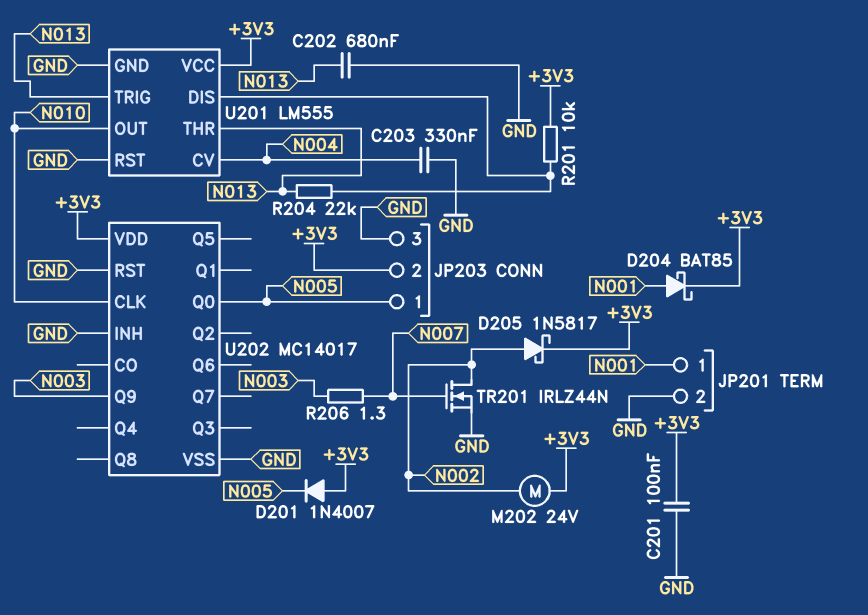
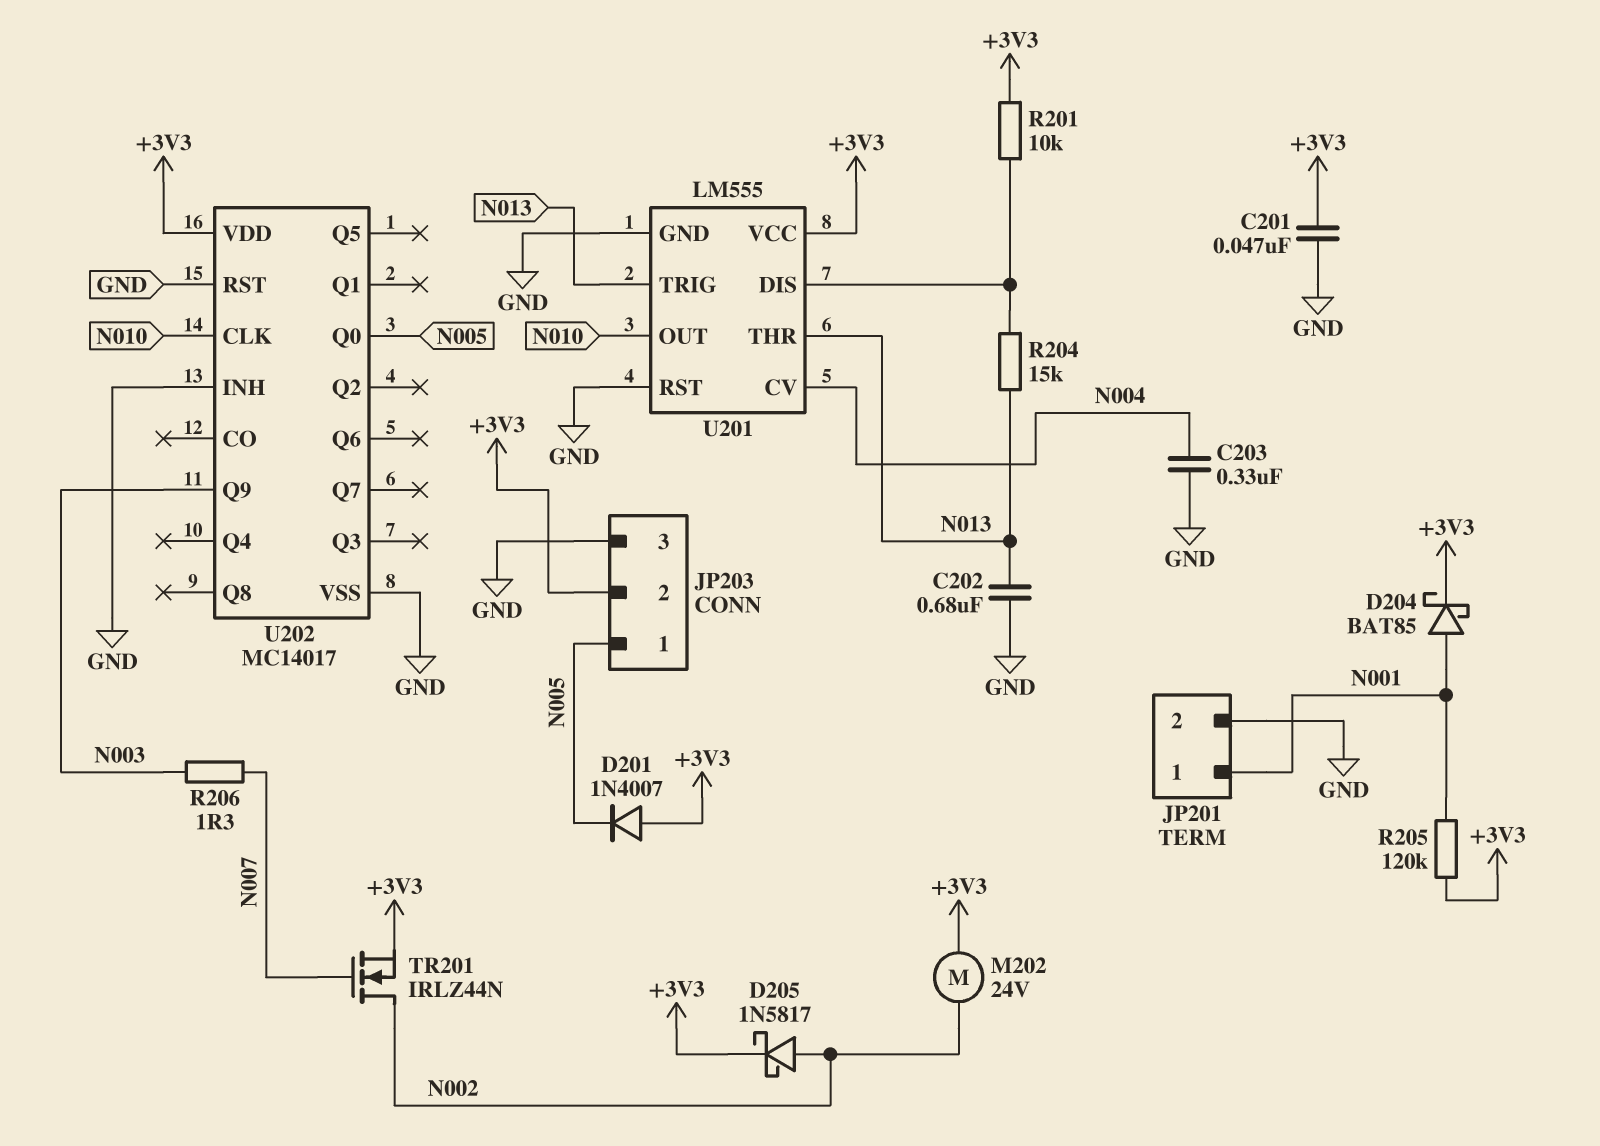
C201: 100nF (+3V3, GND) -> 47nF (+3V3, GND)
R204: 22k (N013, U201/DIS) -> 15k (N013, U201/DIS)
R205: none -> 120k (+3V3, N001)
TR201: NMOS IRLZ44N (G N007, D N002, S GND) -> NMOS IRLZ44N (G N007, D N002, S +3V3)

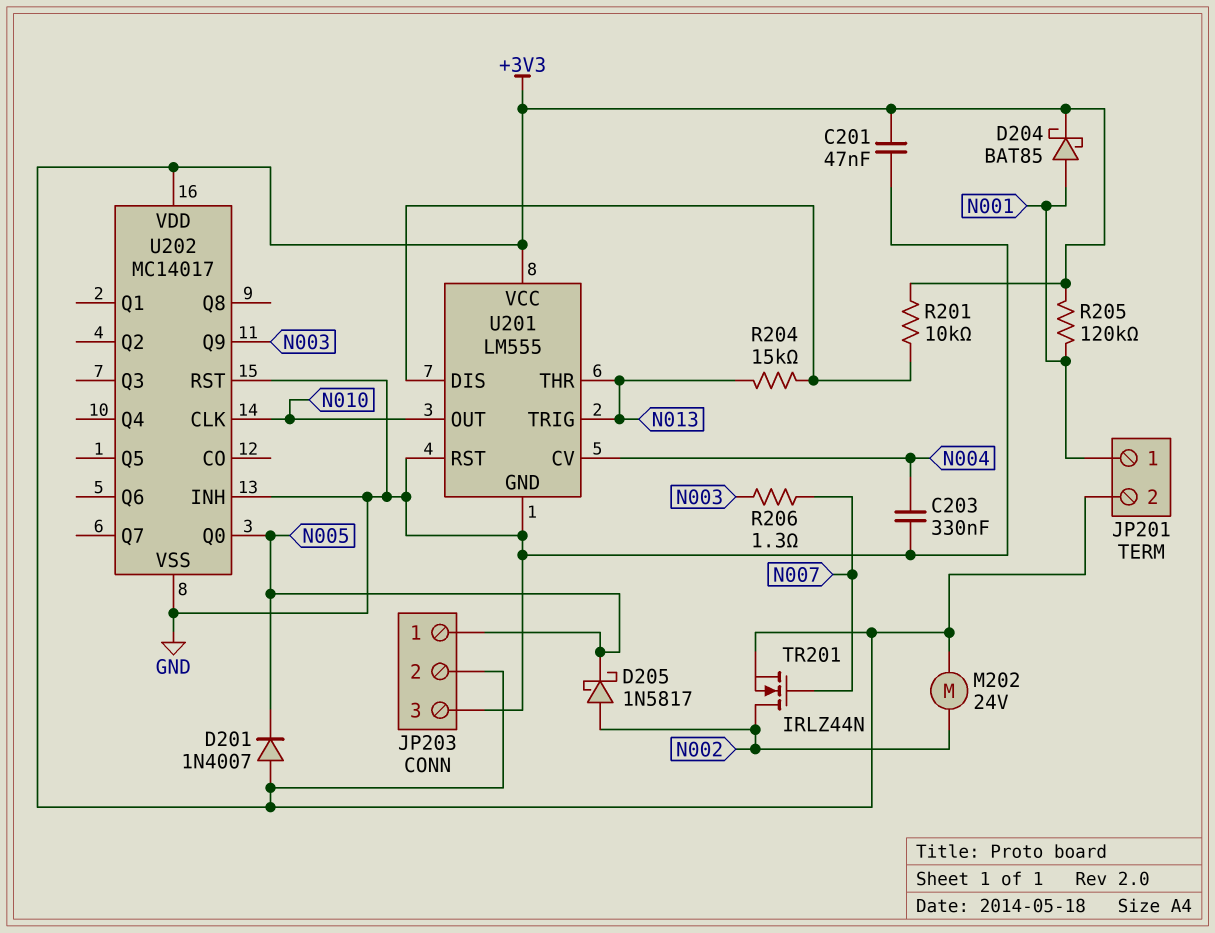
C202: 680nF (GND, N013) -> none
D205: schottky 1N5817 (A N002, K +3V3) -> schottky 1N5817 (A N002, K N005)
JP201 pin 2: GND -> +3V3

